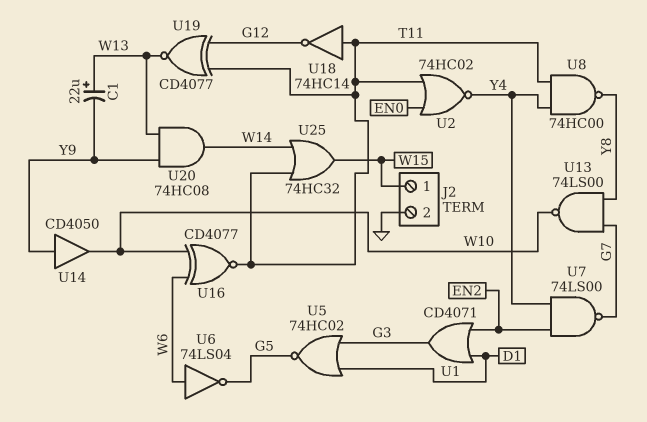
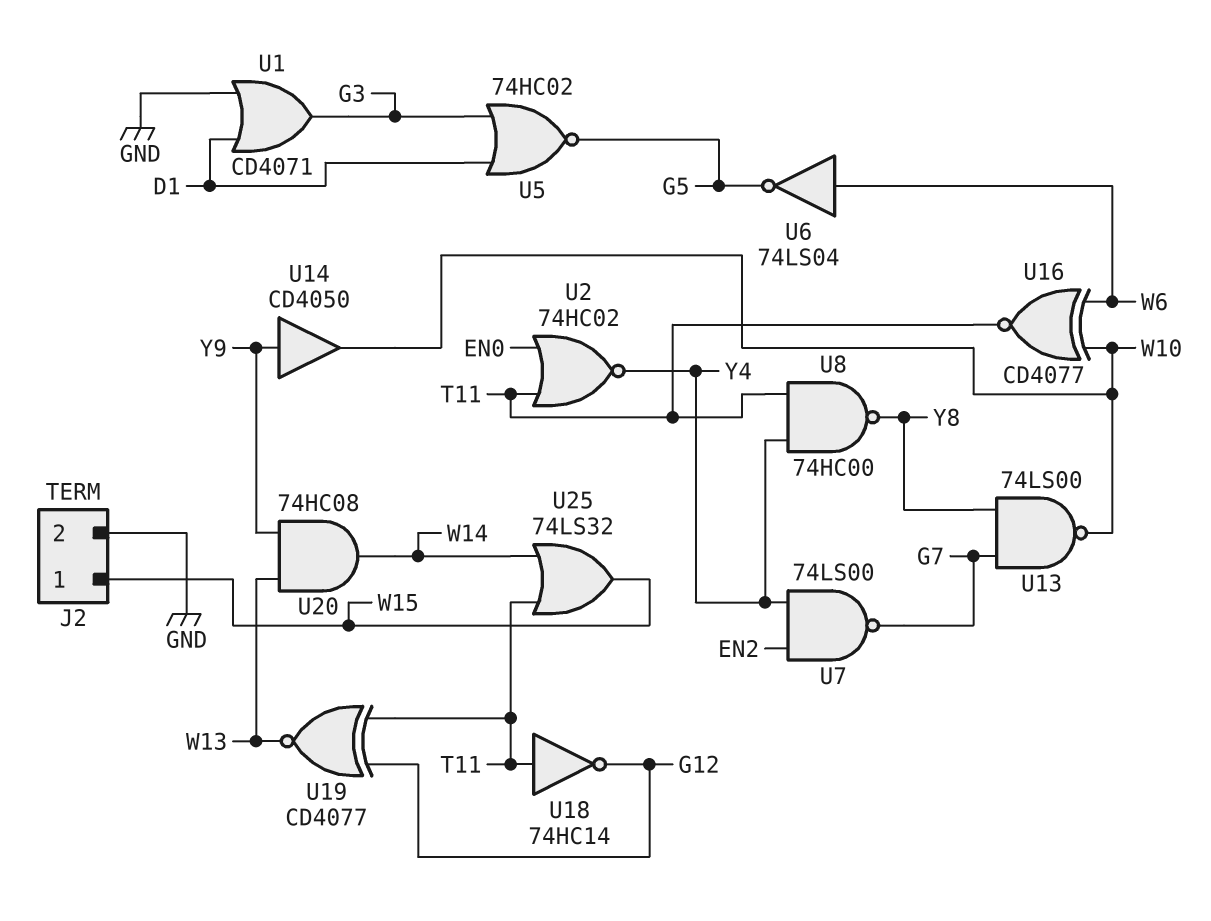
C1: 22uF (plus W13, minus Y9) -> none
U1: OR CD4071 (in D1, in EN2, out G3) -> OR CD4071 (in D1, in GND, out G3)
U25: OR 74HC32 (in T11, in W14, out W15) -> OR 74LS32 (in T11, in W14, out W15)

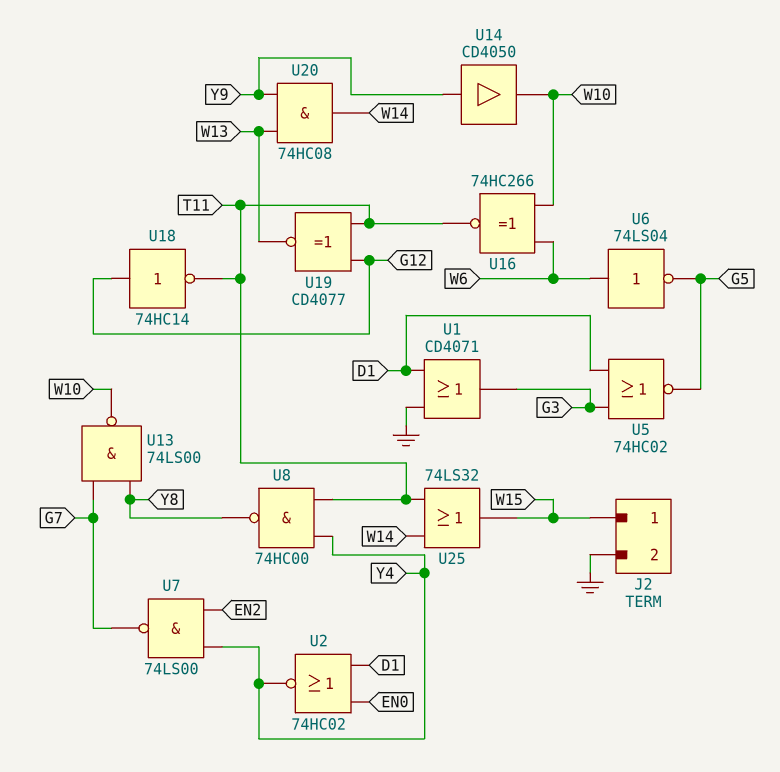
U2: NOR 74HC02 (in EN0, in T11, out Y4) -> NOR 74HC02 (in D1, in EN0, out Y4)
U16: XNOR CD4077 (in W6, in W10, out T11) -> XNOR 74HC266 (in W6, in W10, out T11)
U18: NOT 74HC14 (in T11, out G12) -> NOT 74HC14 (in G12, out T11)

